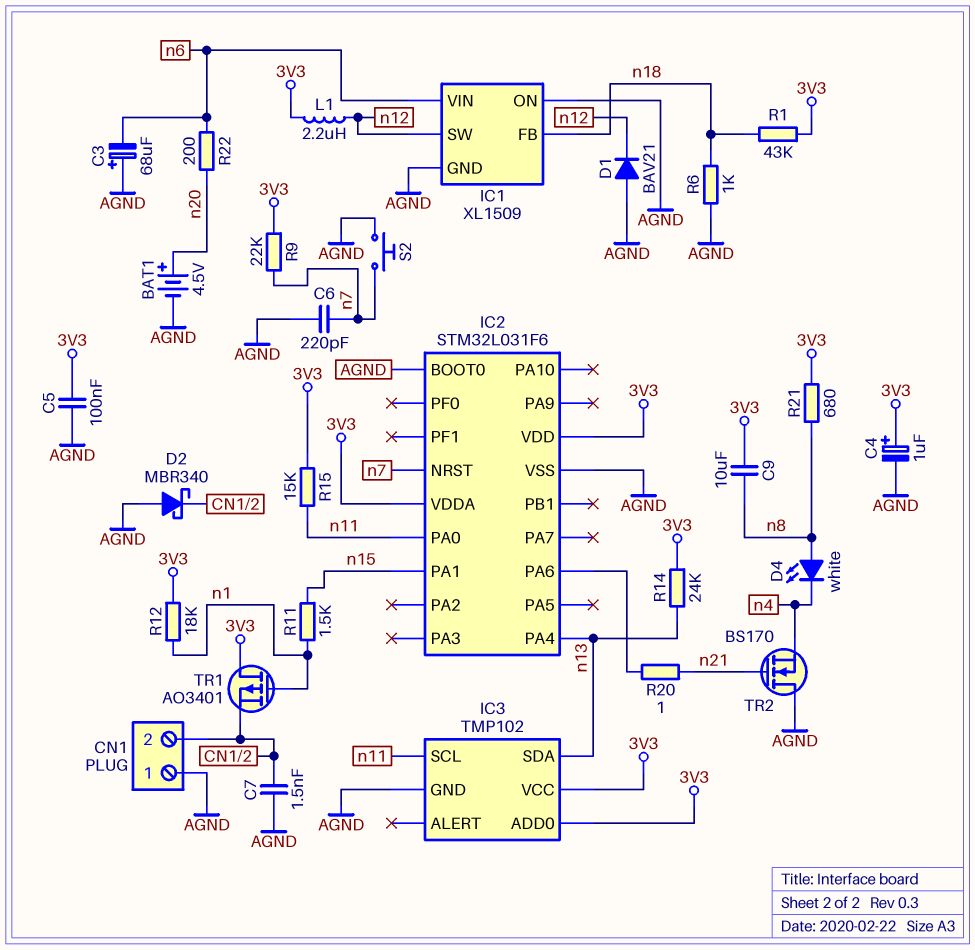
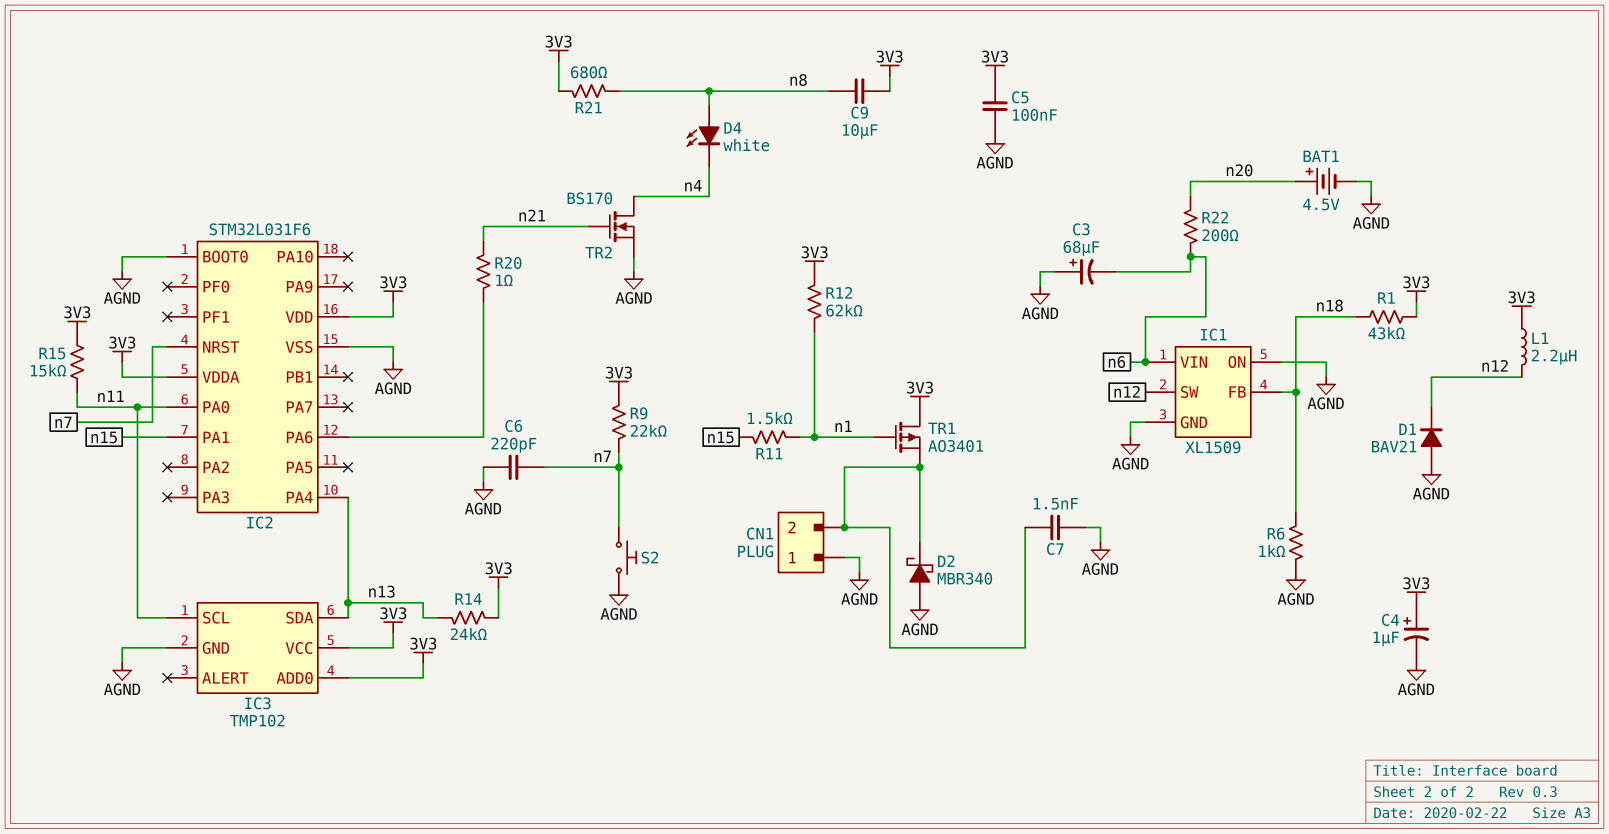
R12: 18k (3V3, n1) -> 62k (3V3, n1)
TR2: NMOS BS170 (G n21, D AGND, S n4) -> NMOS BS170 (G n21, D n4, S AGND)

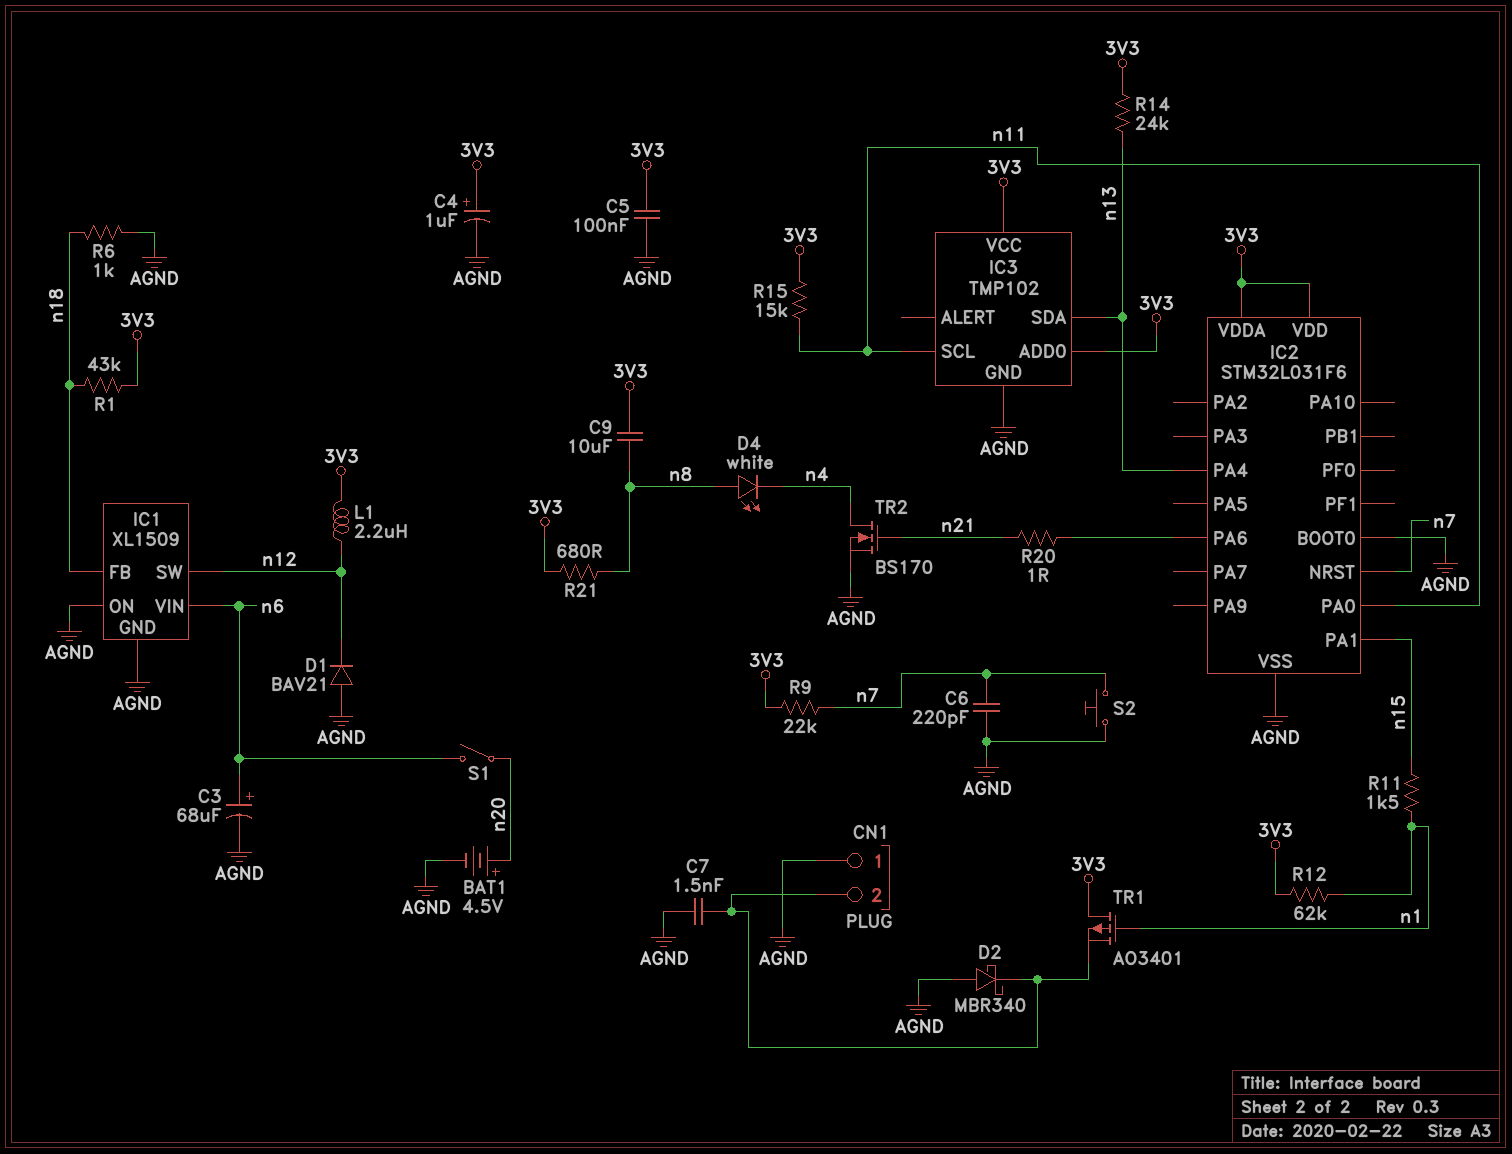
C3: 68uF (plus AGND, minus n6) -> 68uF (plus n6, minus AGND)
R22: 200 (n6, n20) -> none
S1: none -> switch (n6, n20)

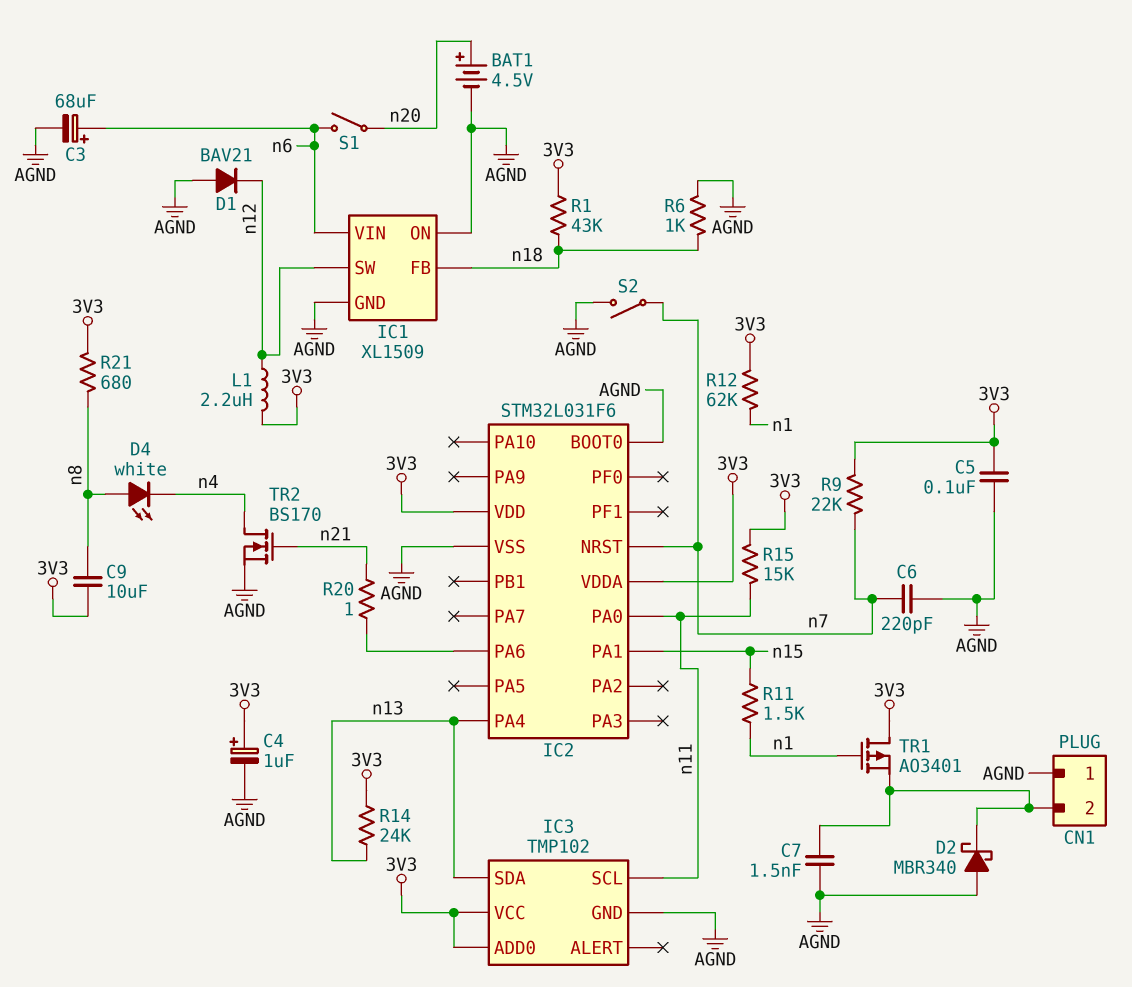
S2: button (AGND, n7) -> switch (AGND, n7)

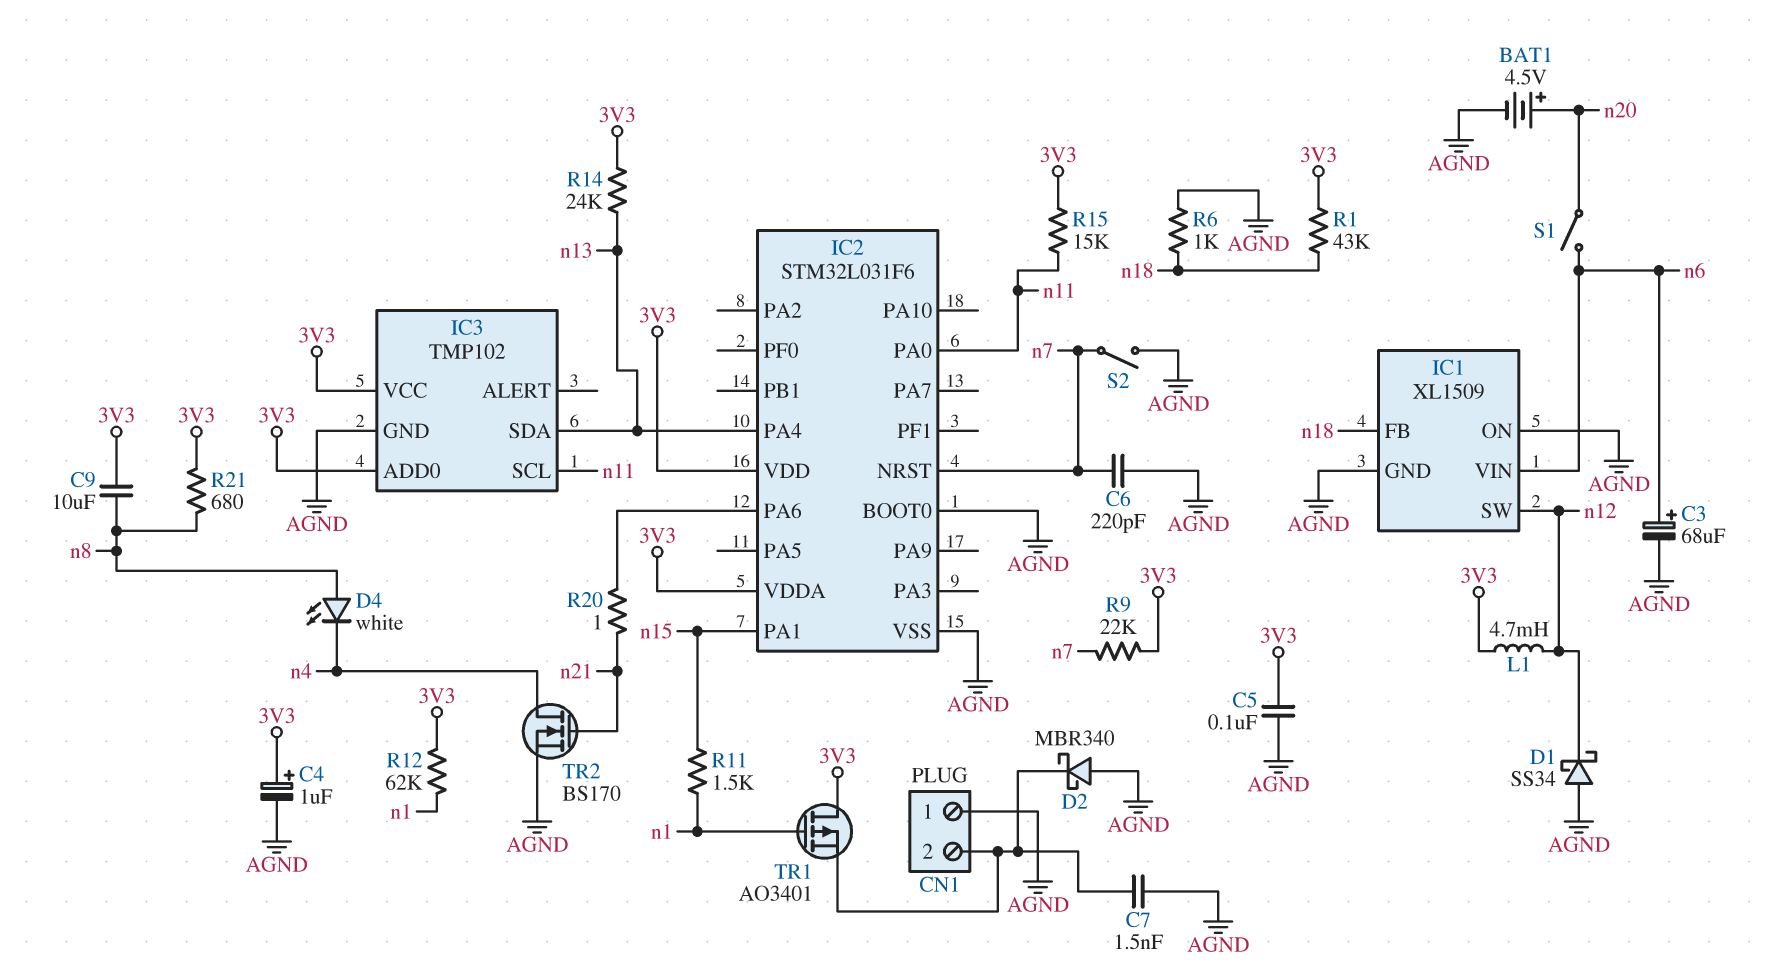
D1: diode BAV21 (A AGND, K n12) -> schottky SS34 (A AGND, K n12)
L1: 2.2uH (3V3, n12) -> 4.7mH (3V3, n12)

